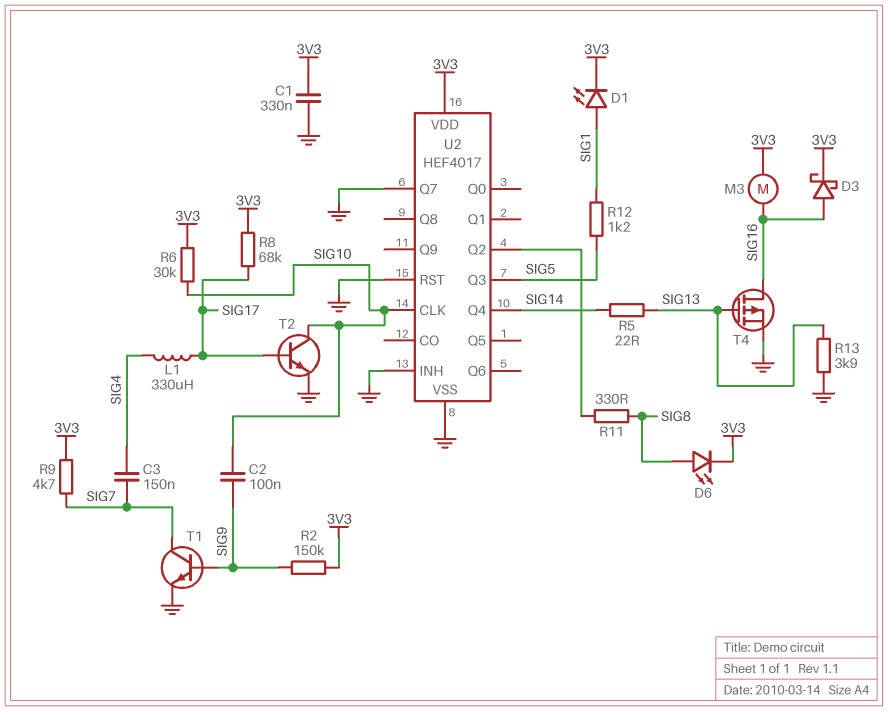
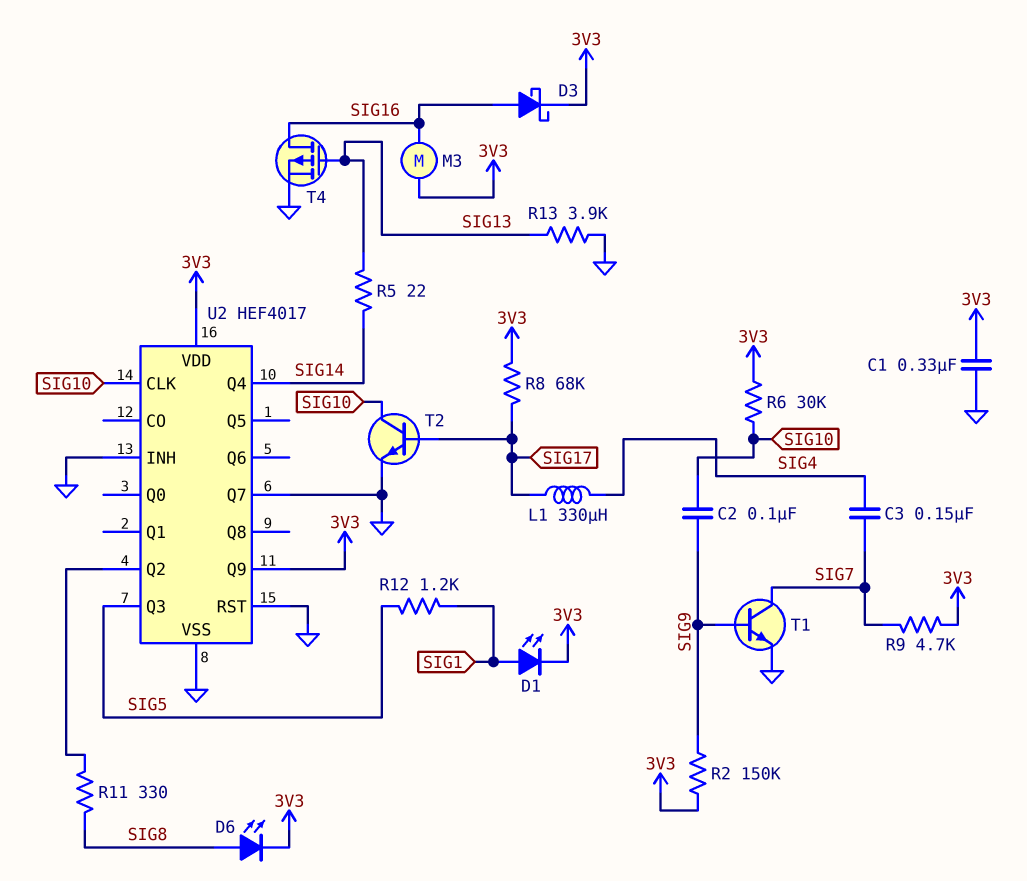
U2 pin Q9: none -> 3V3

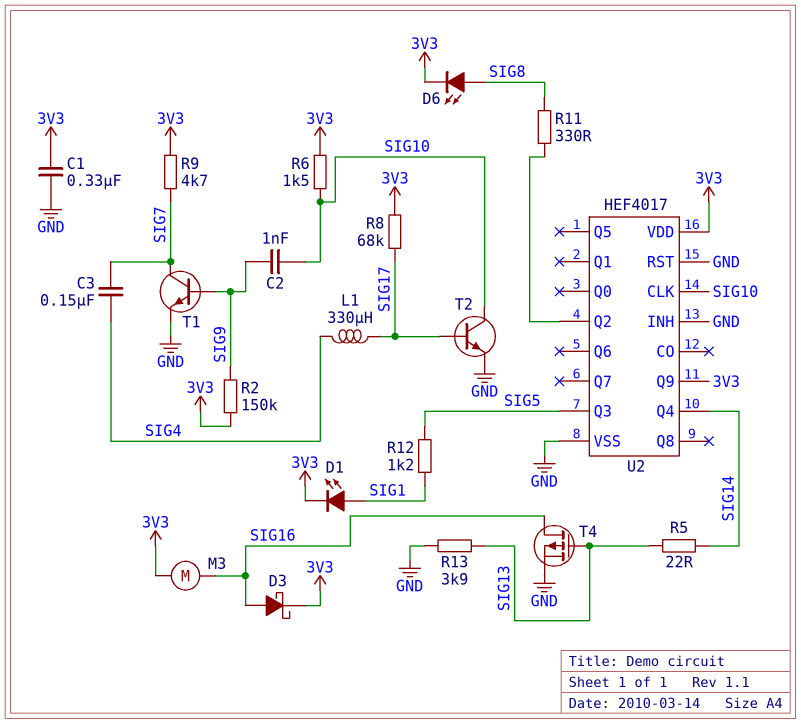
C2: 100nF (SIG9, SIG10) -> 1nF (SIG9, SIG10)
R6: 30k (3V3, SIG10) -> 1.5k (3V3, SIG10)
U2 pin Q7: GND -> none

